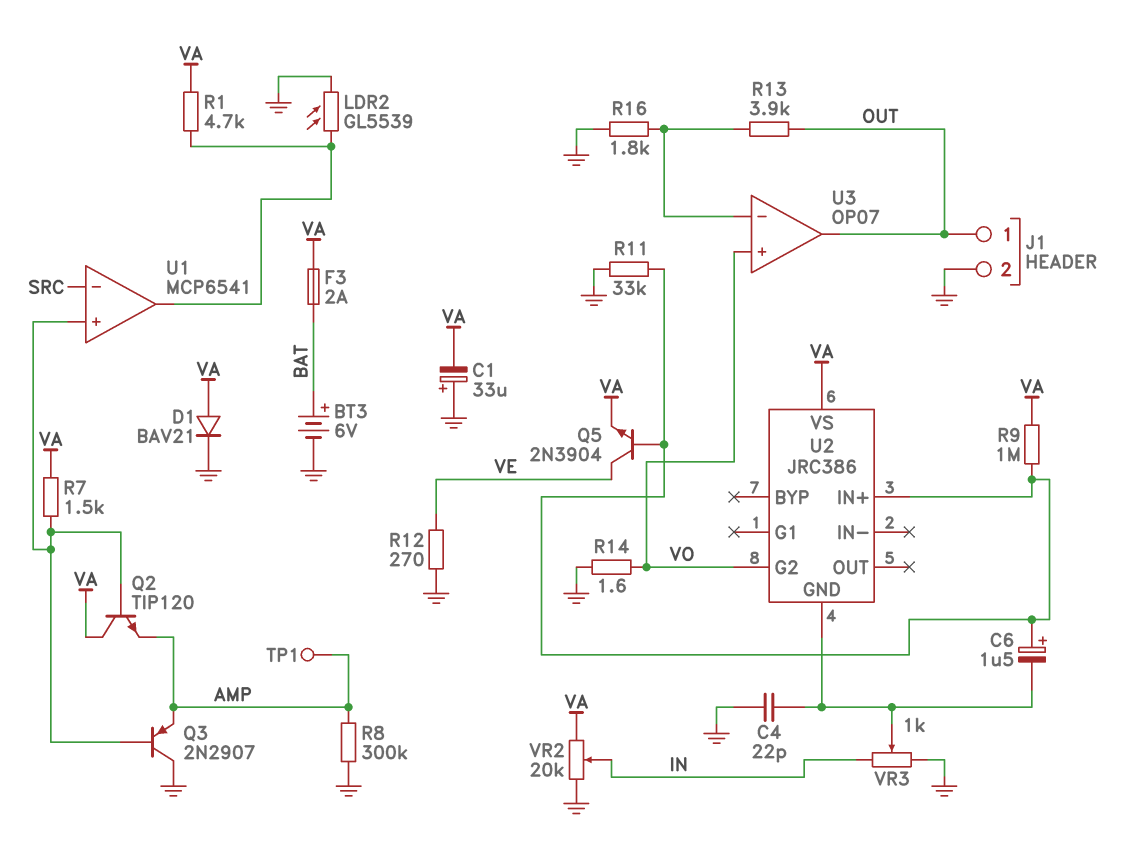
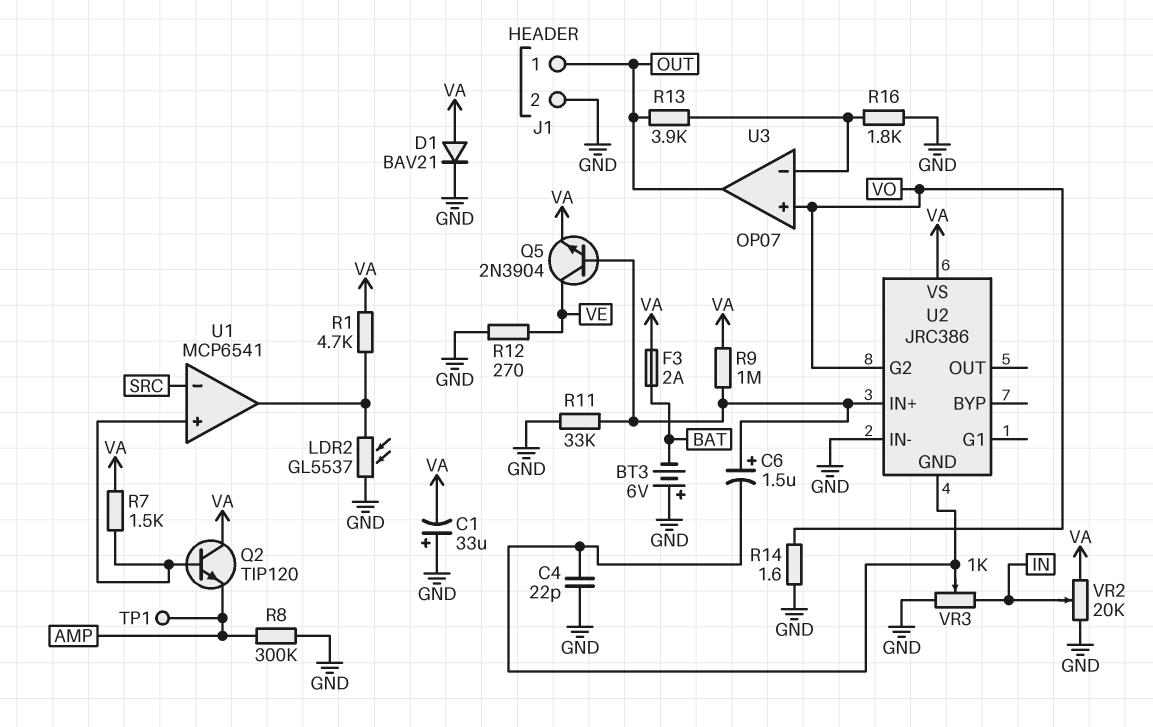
BT3: 6V (plus BAT, minus GND) -> 6V (plus GND, minus BAT)
LDR2: GL5539 (GND, U1/out) -> GL5537 (GND, U1/out)
Q3: PNP 2N2907 (B U1/in+, C GND, E AMP) -> none
U2 pin IN-: none -> GND

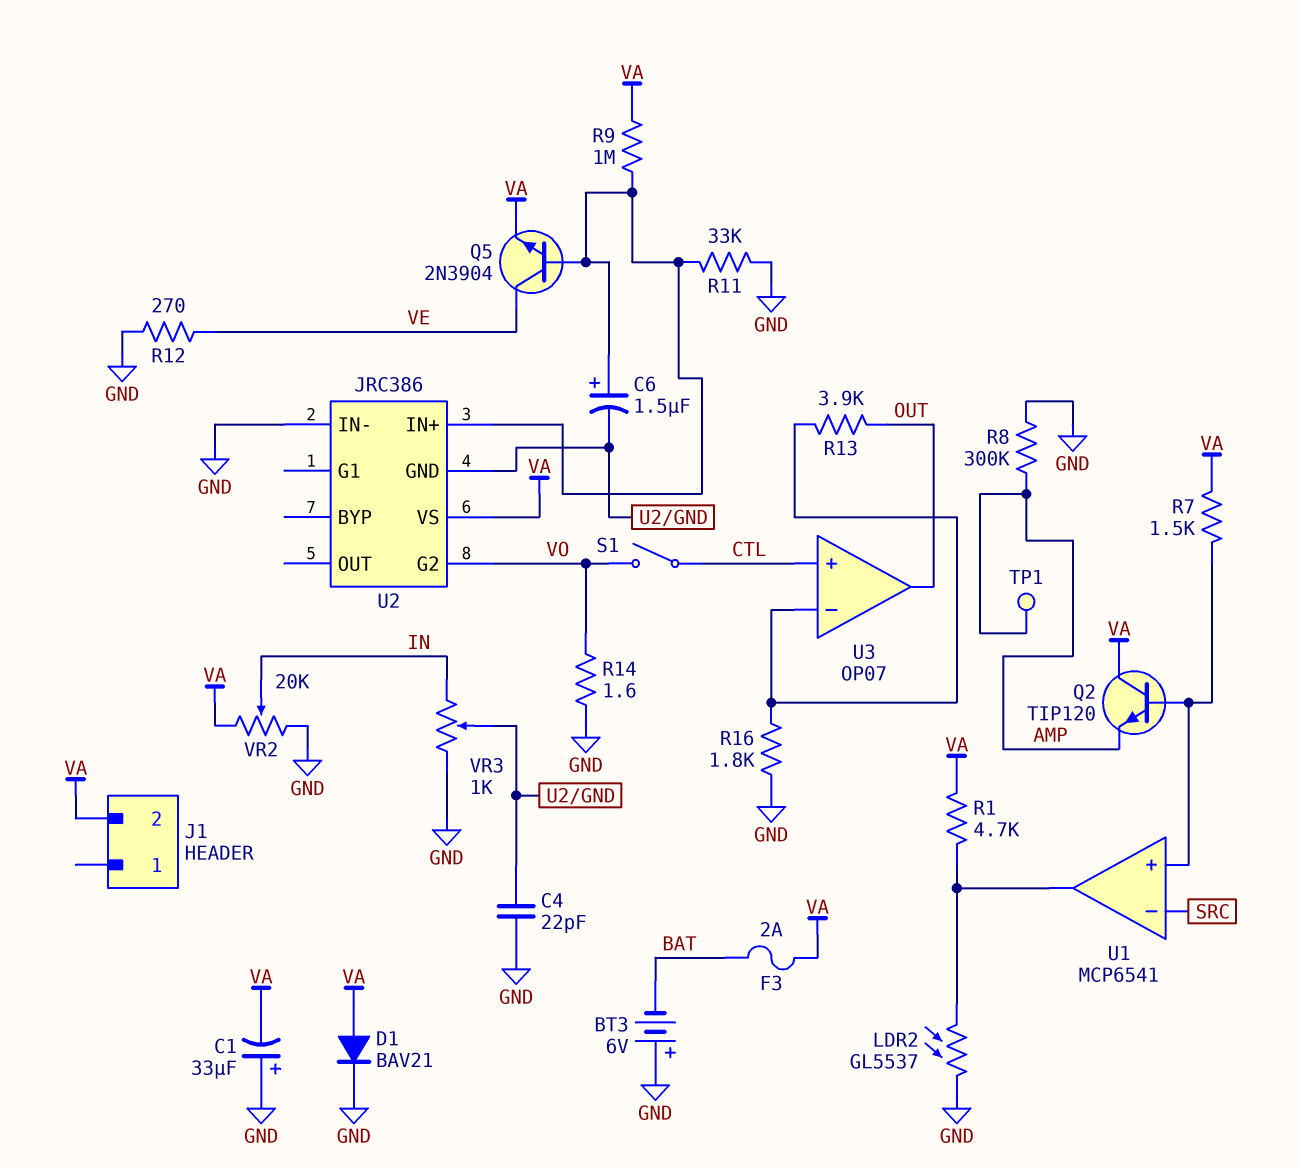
J1 pin 1: OUT -> none
J1 pin 2: GND -> VA
S1: none -> switch (CTL, VO)
U3 pin in+: VO -> CTL

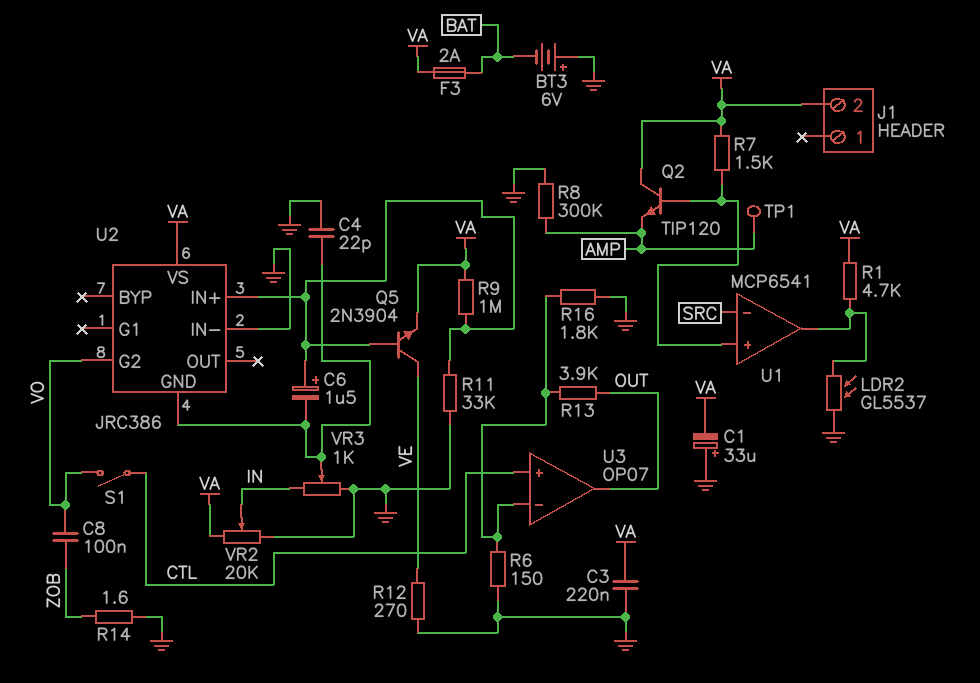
C3: none -> 220nF (GND, VA)
C8: none -> 100nF (VO, ZOB)
D1: diode BAV21 (A VA, K GND) -> none
R6: none -> 150 (GND, U3/in-)
R14: 1.6 (GND, VO) -> 1.6 (GND, ZOB)

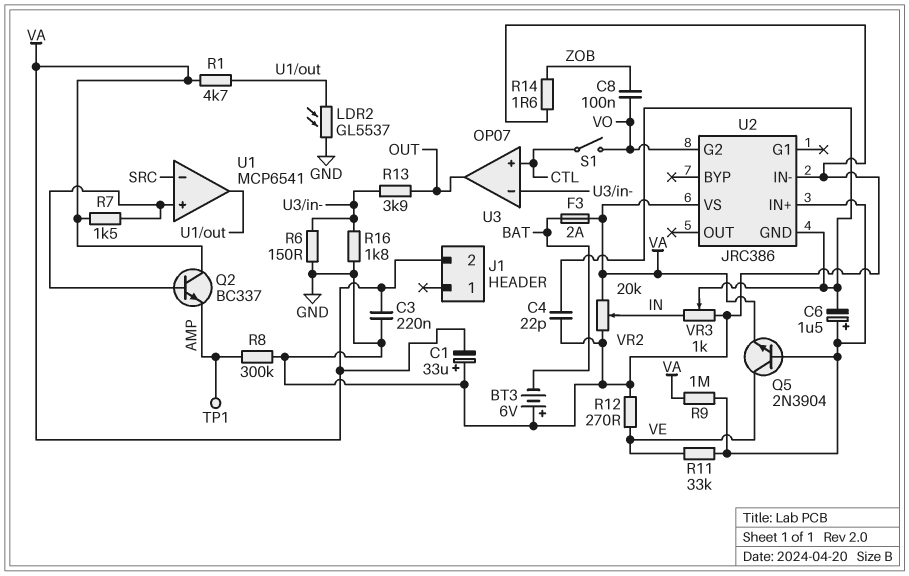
Q2: NPN TIP120 (B U1/in+, C VA, E AMP) -> NPN BC337 (B U1/in+, C VA, E AMP)
R11: 33k (GND, U2/IN+) -> 33k (U2/IN+, VE)

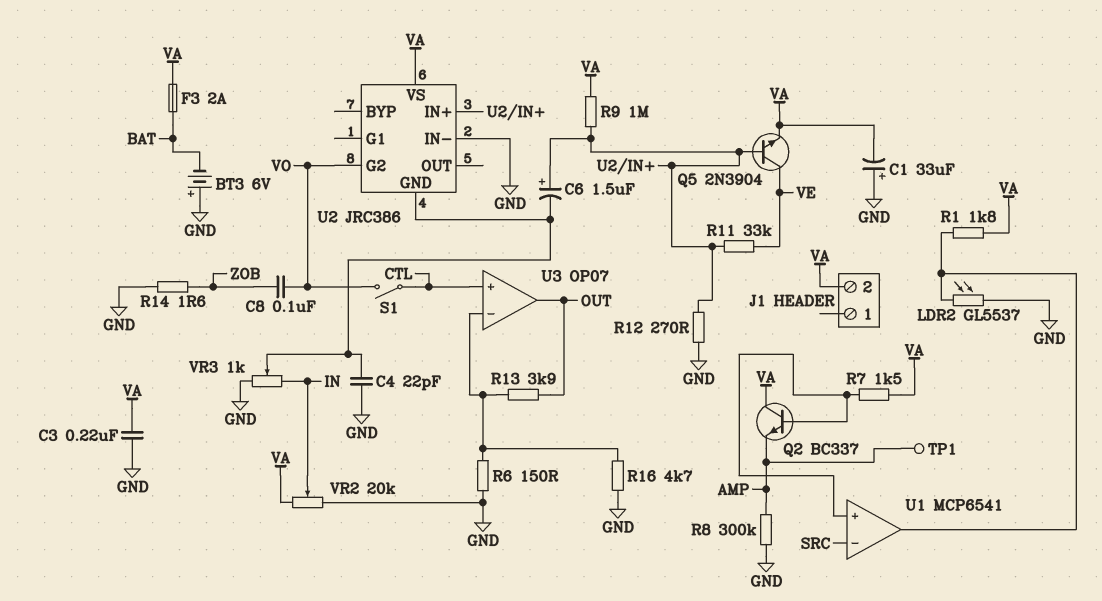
R1: 4.7k (U1/out, VA) -> 1.8k (U1/out, VA)
R12: 270 (GND, VE) -> 270 (GND, U2/IN+)
R16: 1.8k (GND, U3/in-) -> 4.7k (GND, U3/in-)

